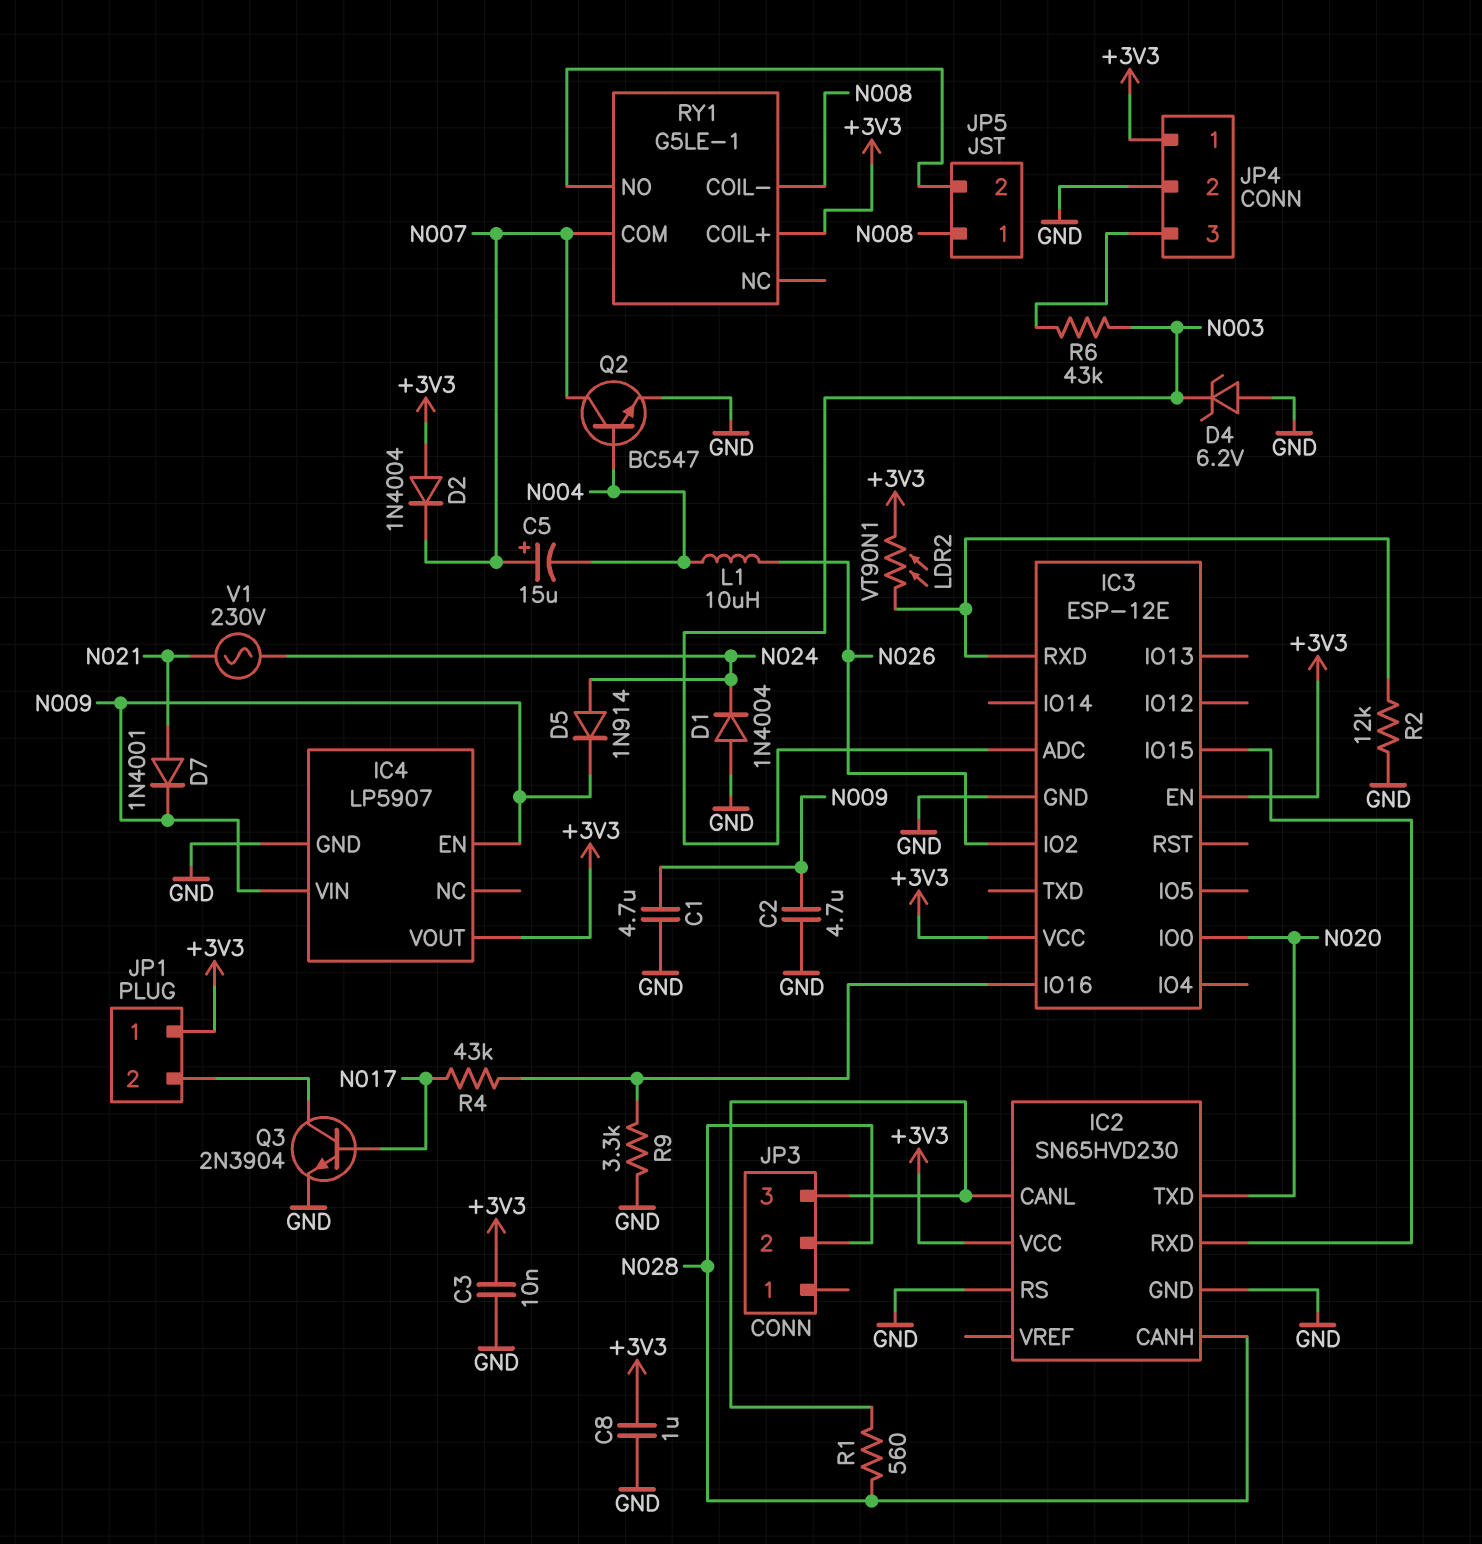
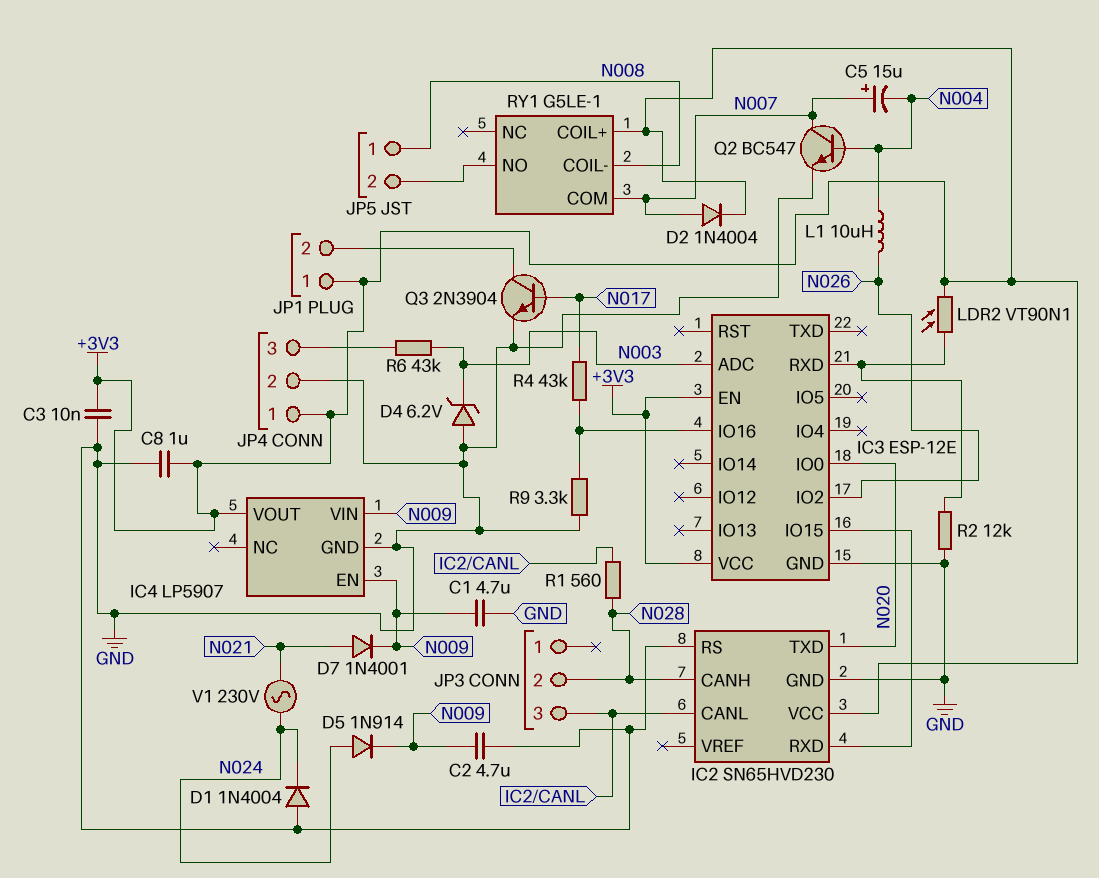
D2: diode 1N4004 (A +3V3, K N007) -> diode 1N4004 (A N007, K +3V3)

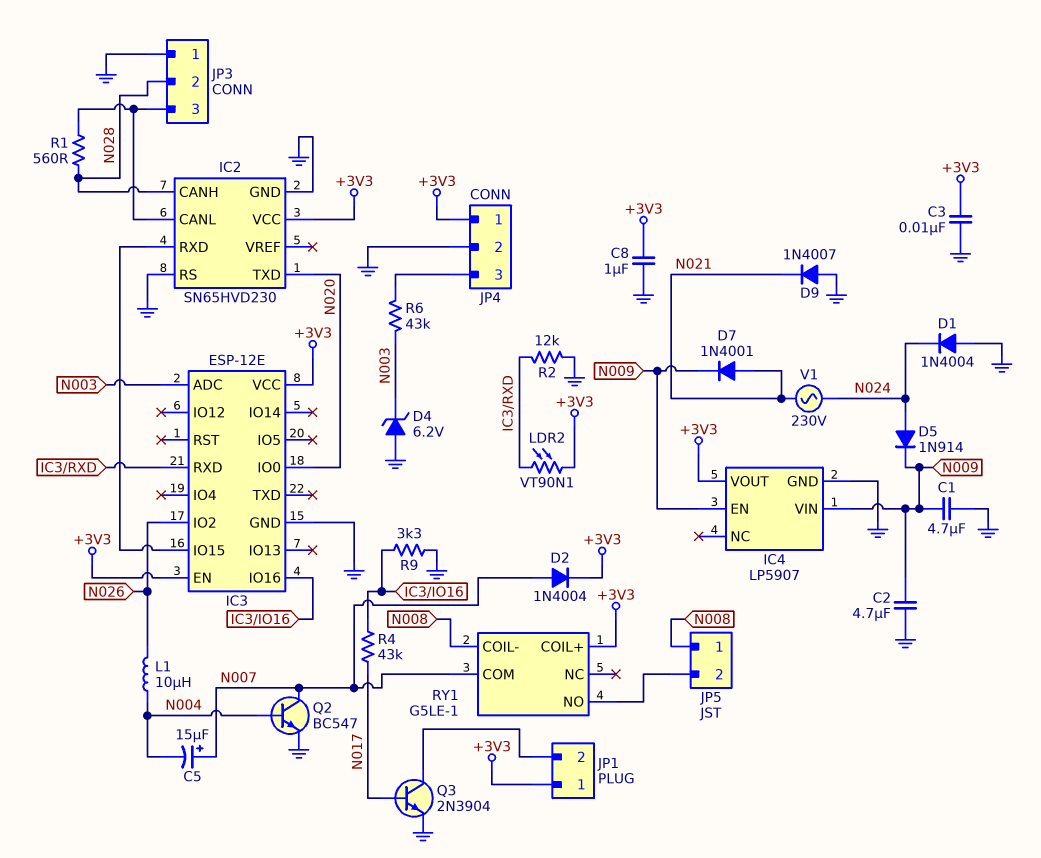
D9: none -> diode 1N4007 (A GND, K N021)
JP3 pin 1: none -> GND

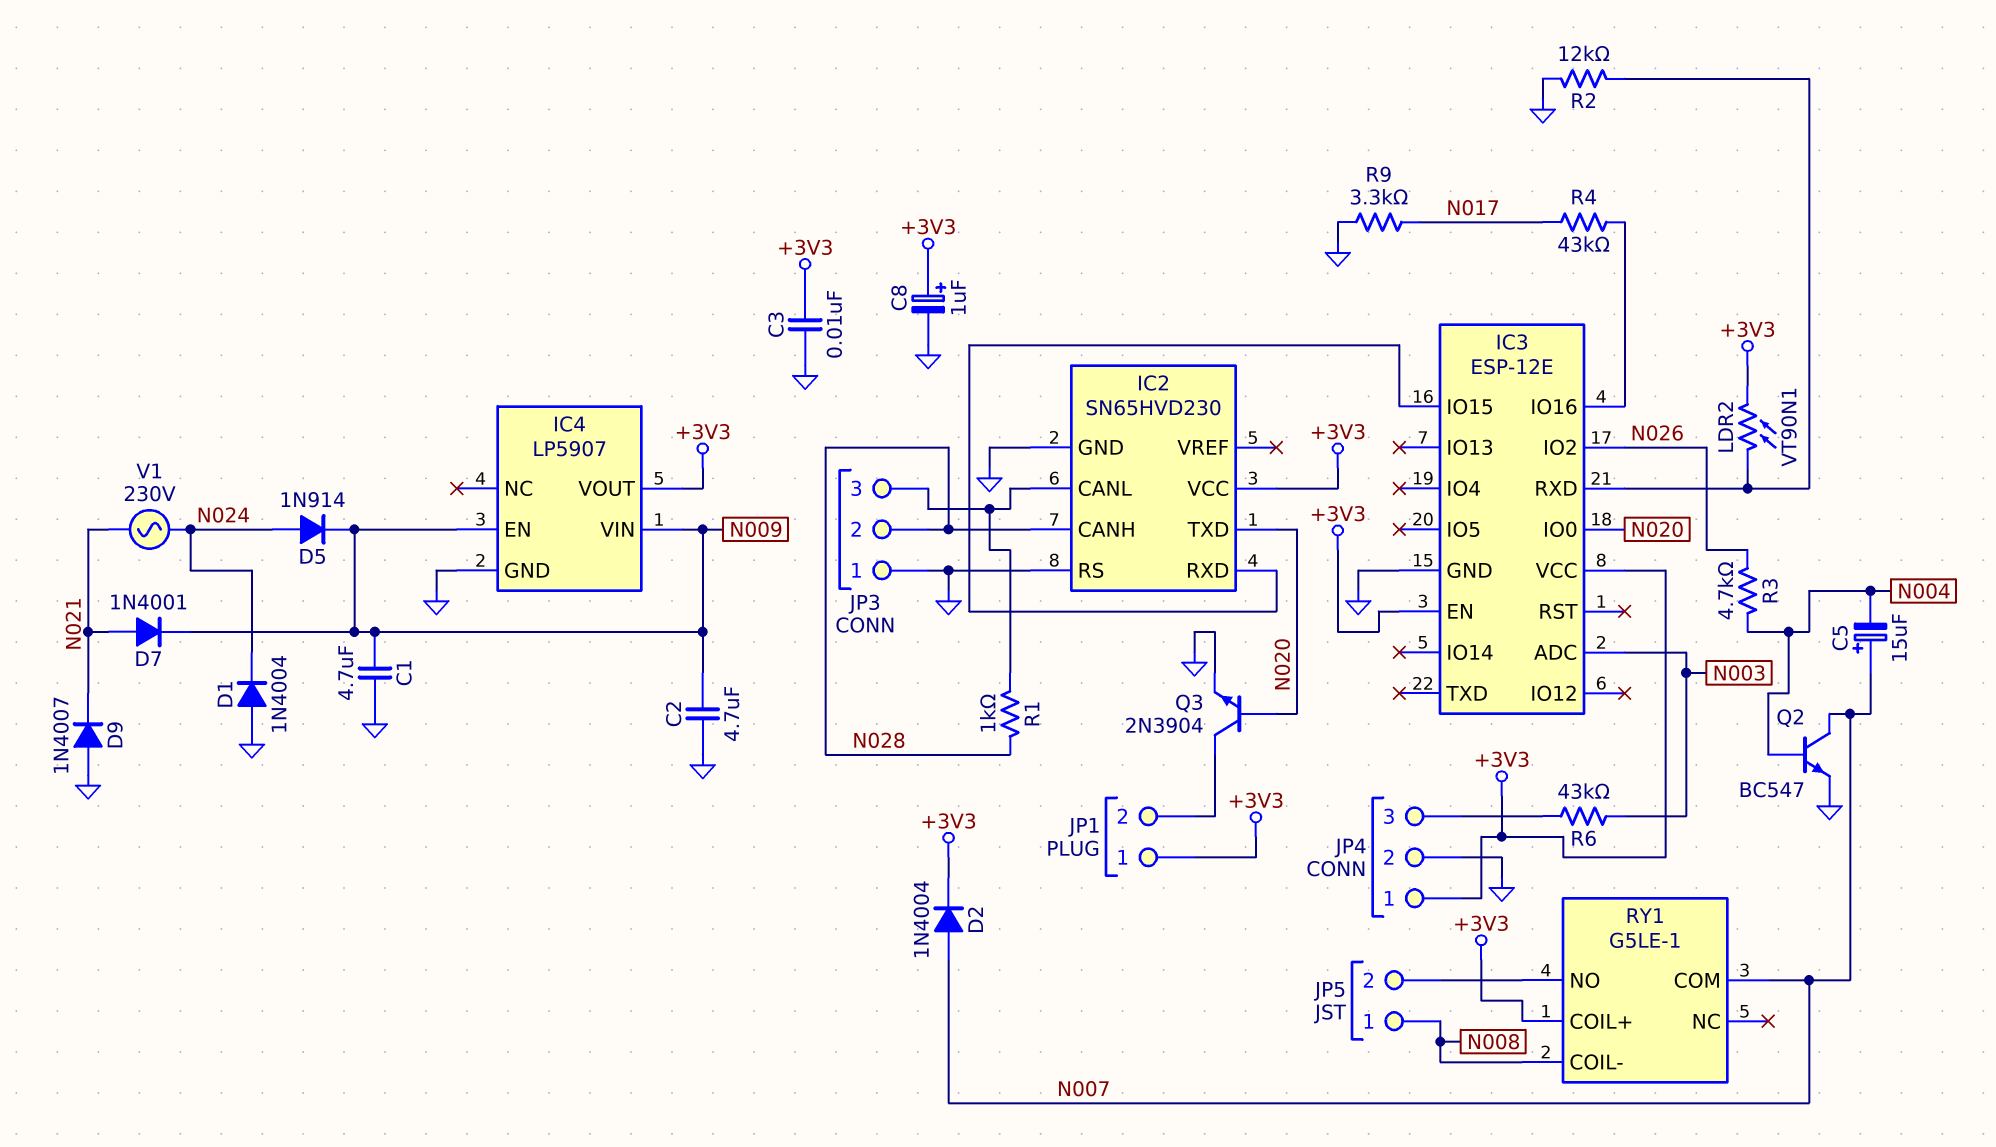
C8: 1uF (+3V3, GND) -> 1uF (plus +3V3, minus GND)
D4: zener 6.2V (A GND, K N003) -> none
L1: 10uH (N004, N026) -> none
Q3: NPN 2N3904 (B N017, C JP1/2, E GND) -> NPN 2N3904 (B N020, C JP1/2, E GND)
R1: 560 (IC2/CANL, N028) -> 1k (IC2/CANL, N028)
R3: none -> 4.7k (N004, N026)
R9: 3.3k (GND, IC3/IO16) -> 3.3k (GND, N017)

